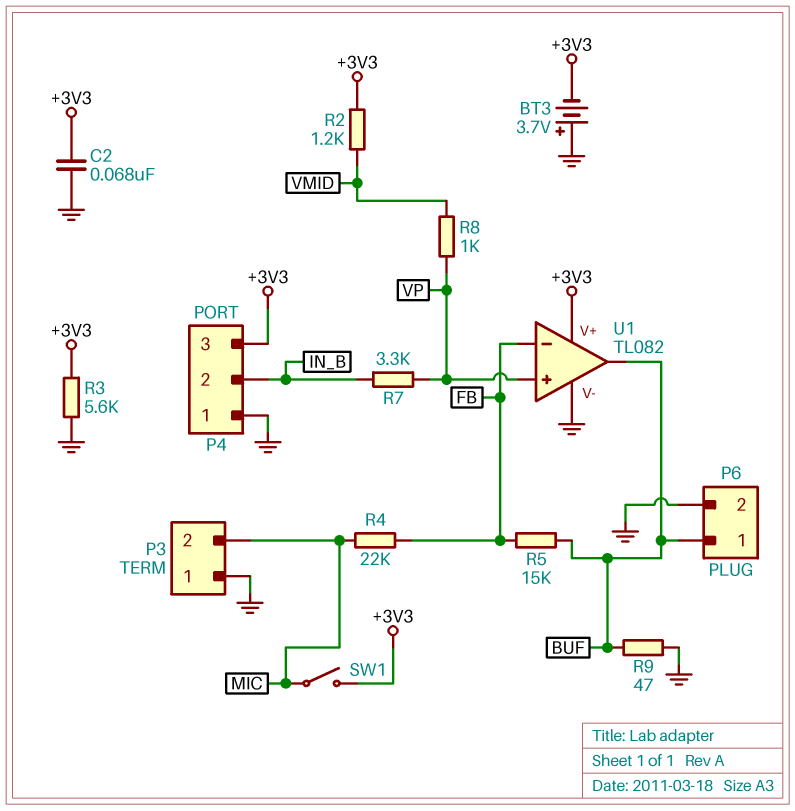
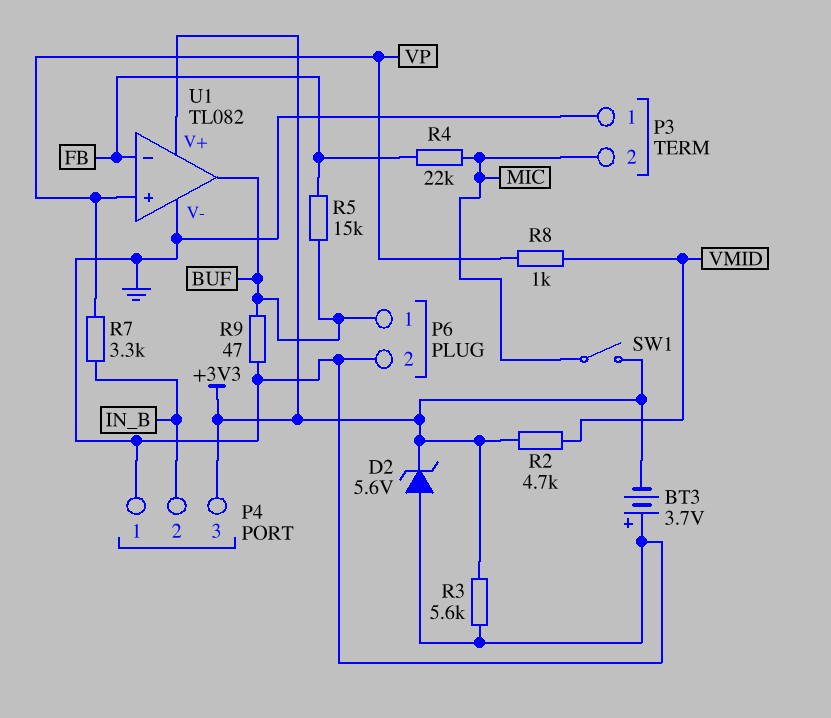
C2: 68nF (+3V3, GND) -> none
D2: none -> zener 5.6V (A GND, K +3V3)
R2: 1.2k (+3V3, VMID) -> 4.7k (+3V3, VMID)

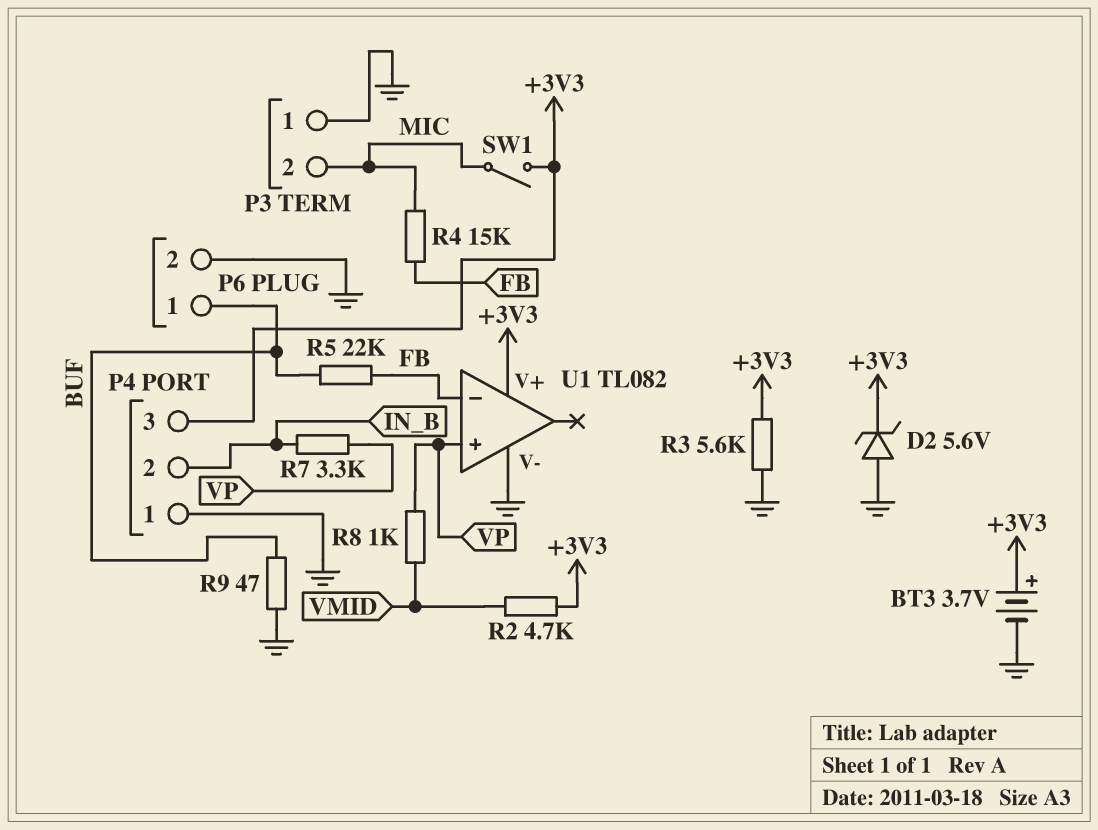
BT3: 3.7V (plus GND, minus +3V3) -> 3.7V (plus +3V3, minus GND)
R4: 22k (FB, MIC) -> 15k (FB, MIC)
R5: 15k (BUF, FB) -> 22k (BUF, FB)
U1 pin out: BUF -> none

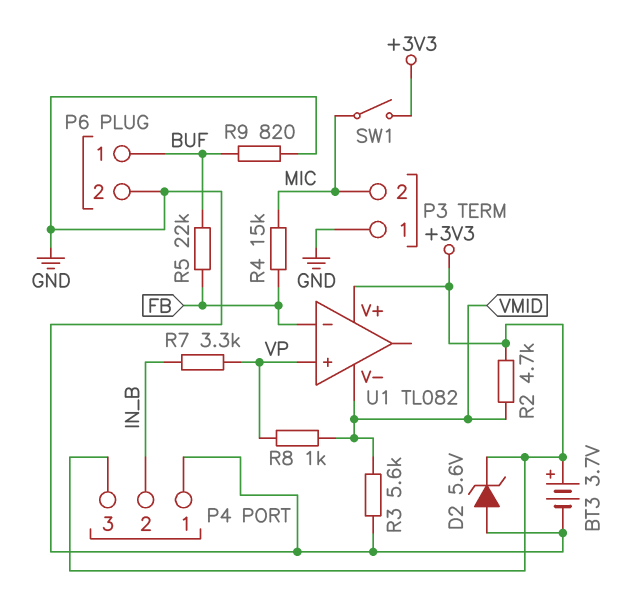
R3: 5.6k (+3V3, GND) -> 5.6k (GND, VMID)
R9: 47 (BUF, GND) -> 820 (BUF, GND)
U1 pin V-: GND -> VMID

